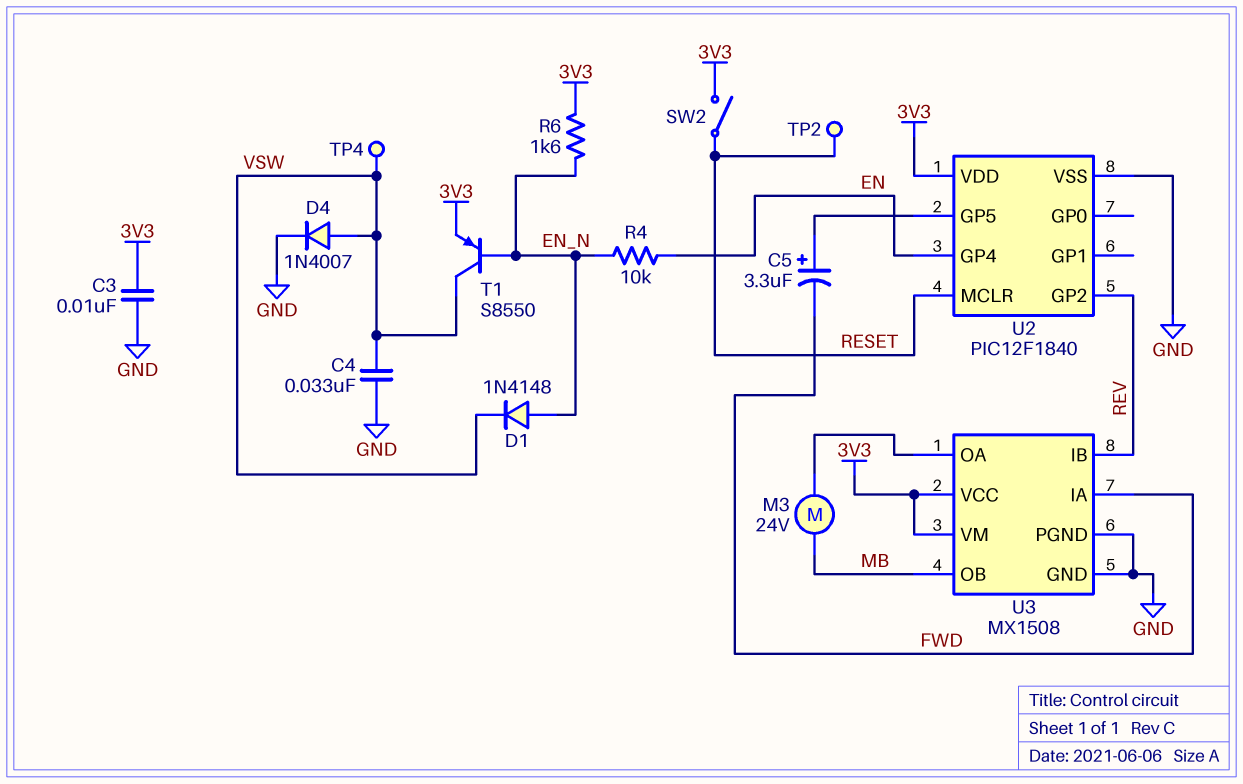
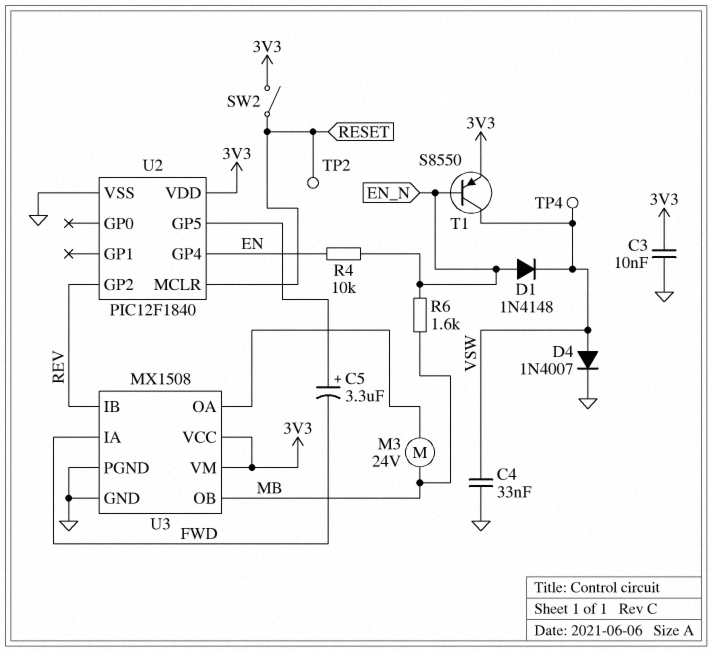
R6: 1.6k (3V3, EN_N) -> 1.6k (EN_N, MB)

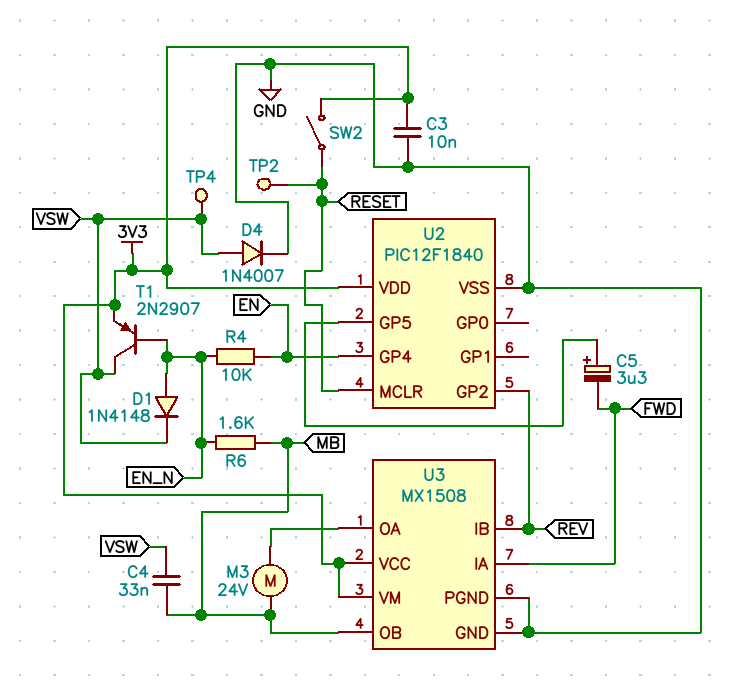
C4: 33nF (GND, VSW) -> 33nF (MB, VSW)
T1: PNP S8550 (B EN_N, C VSW, E 3V3) -> PNP 2N2907 (B EN_N, C VSW, E 3V3)

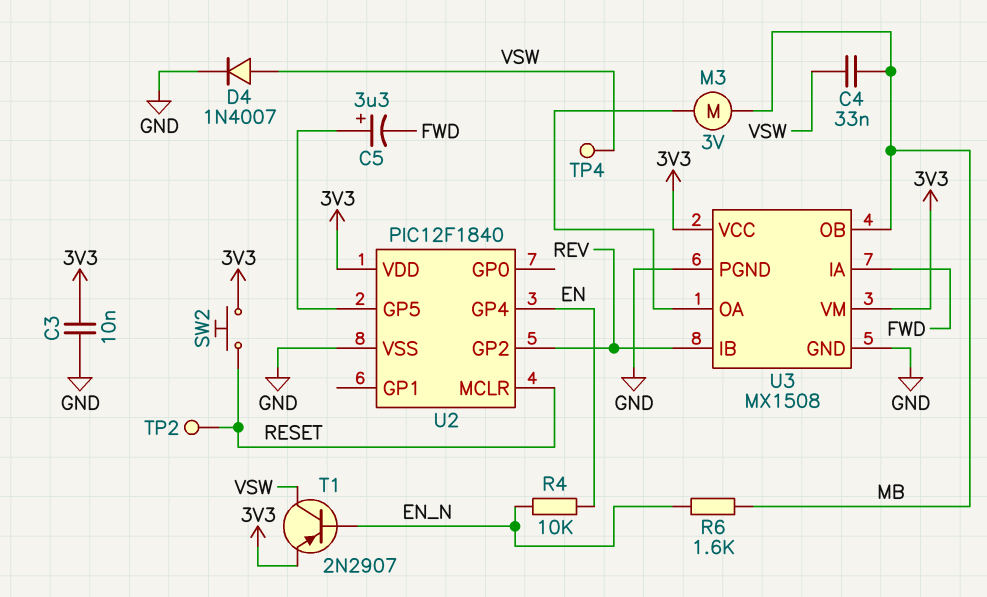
D1: diode 1N4148 (A EN_N, K VSW) -> none
M3: motor 24V (MB, U3/OA) -> motor 3V (MB, U3/OA)
SW2: switch (3V3, RESET) -> button (3V3, RESET)

